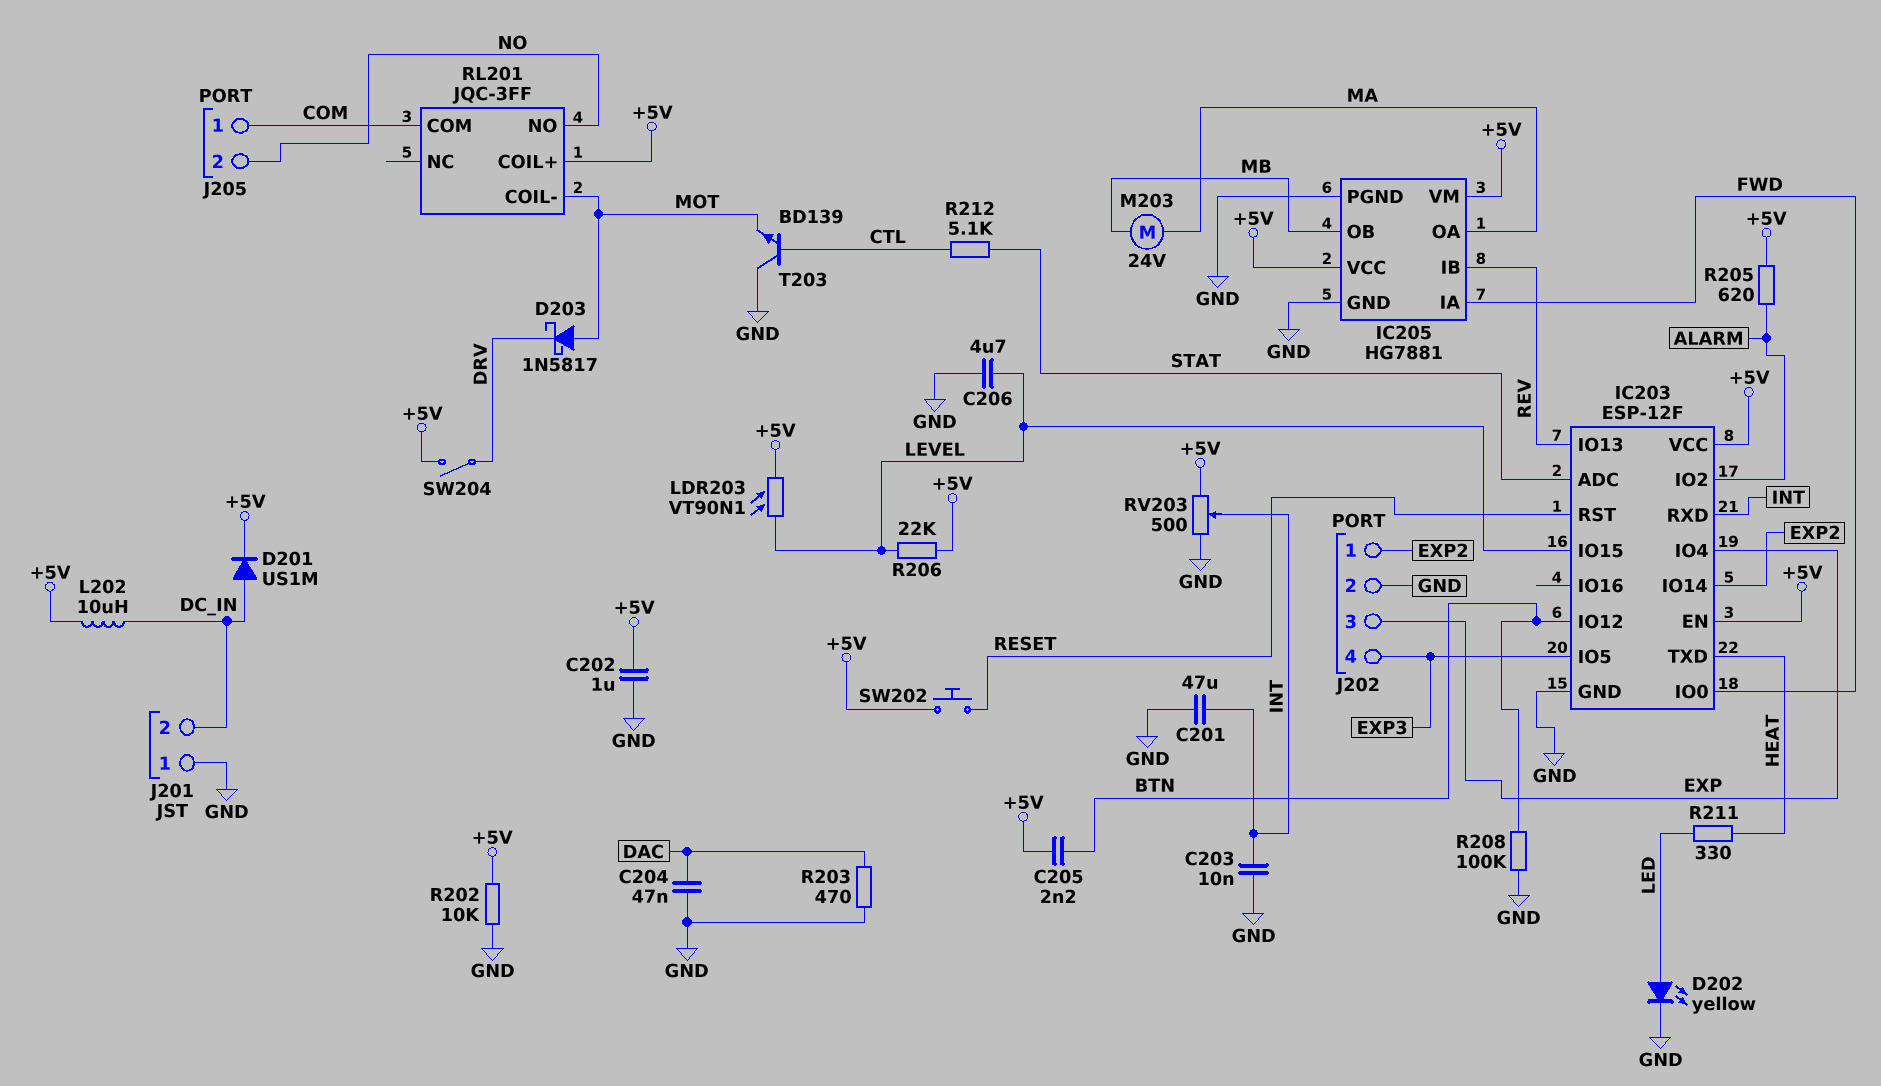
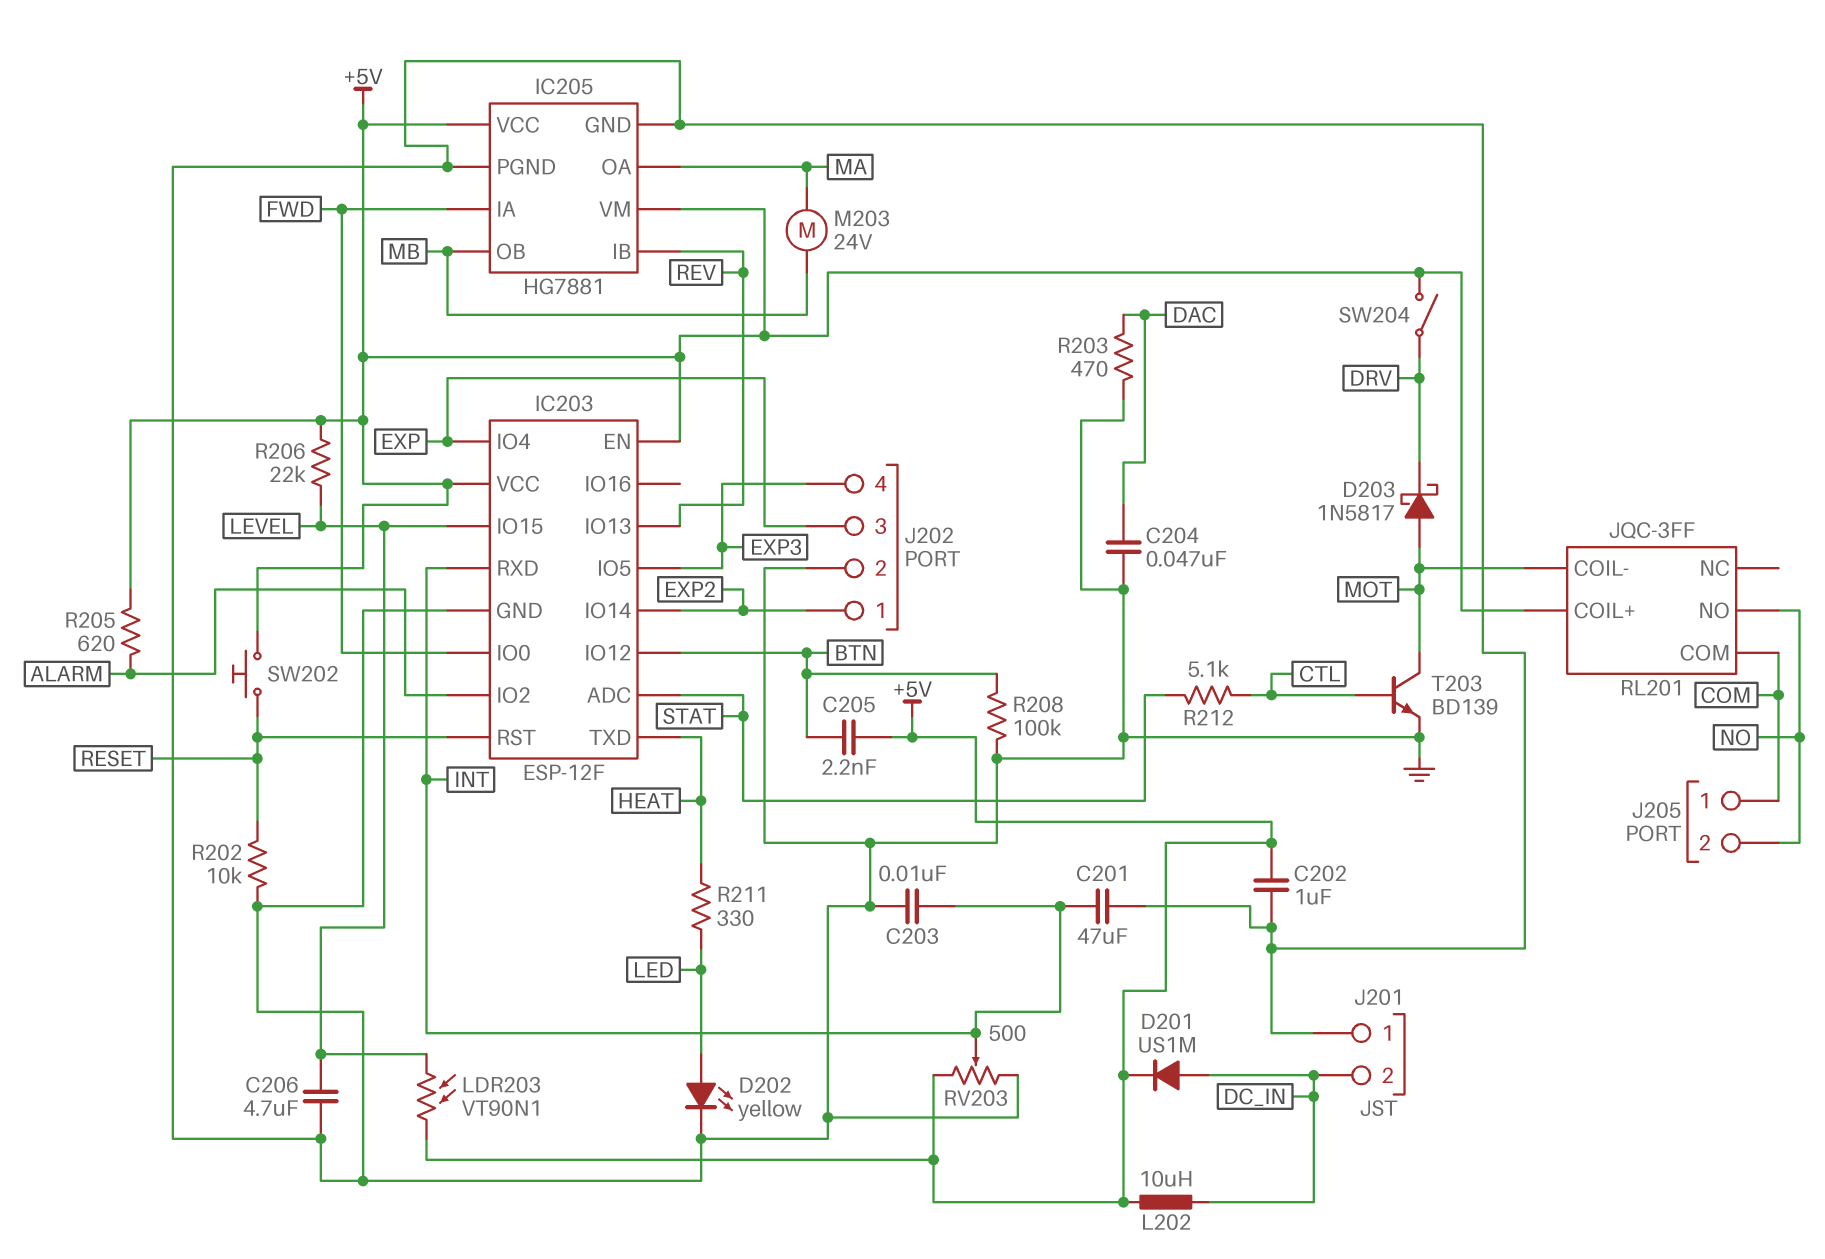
R202: 10k (+5V, GND) -> 10k (GND, RESET)
T203: NPN BD139 (B CTL, C GND, E MOT) -> NPN BD139 (B CTL, C MOT, E GND)

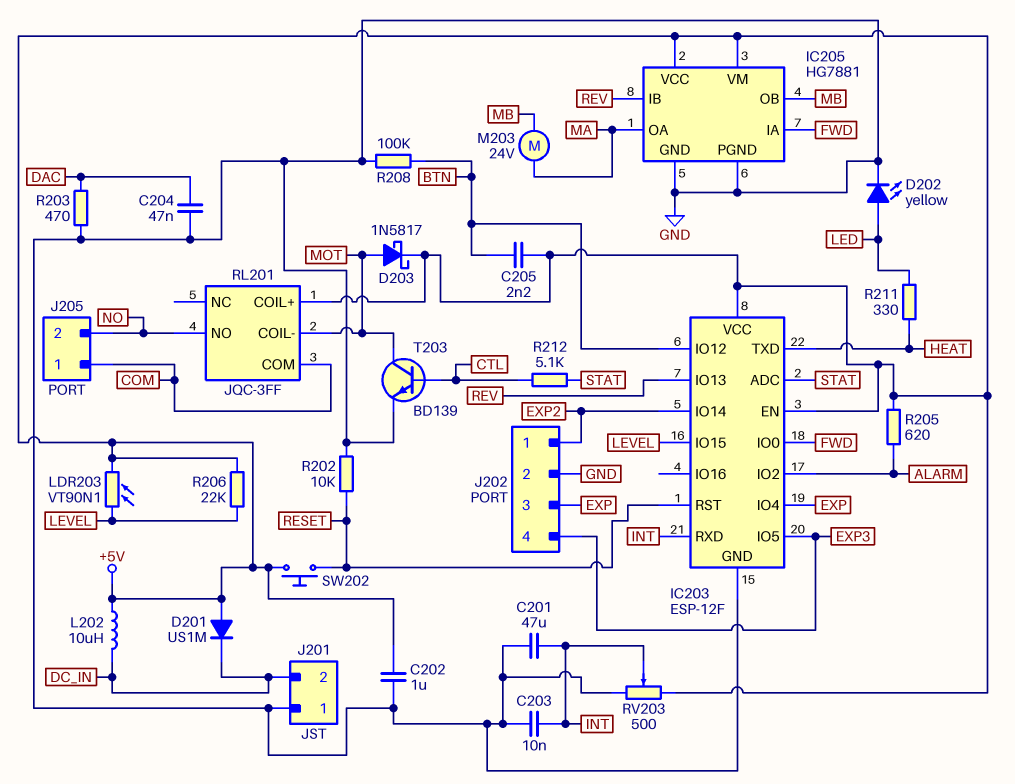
C206: 4.7uF (GND, LEVEL) -> none
D201: diode US1M (A DC_IN, K +5V) -> diode US1M (A +5V, K DC_IN)
D203: schottky 1N5817 (A MOT, K DRV) -> schottky 1N5817 (A MOT, K +5V)
SW204: switch (+5V, DRV) -> none

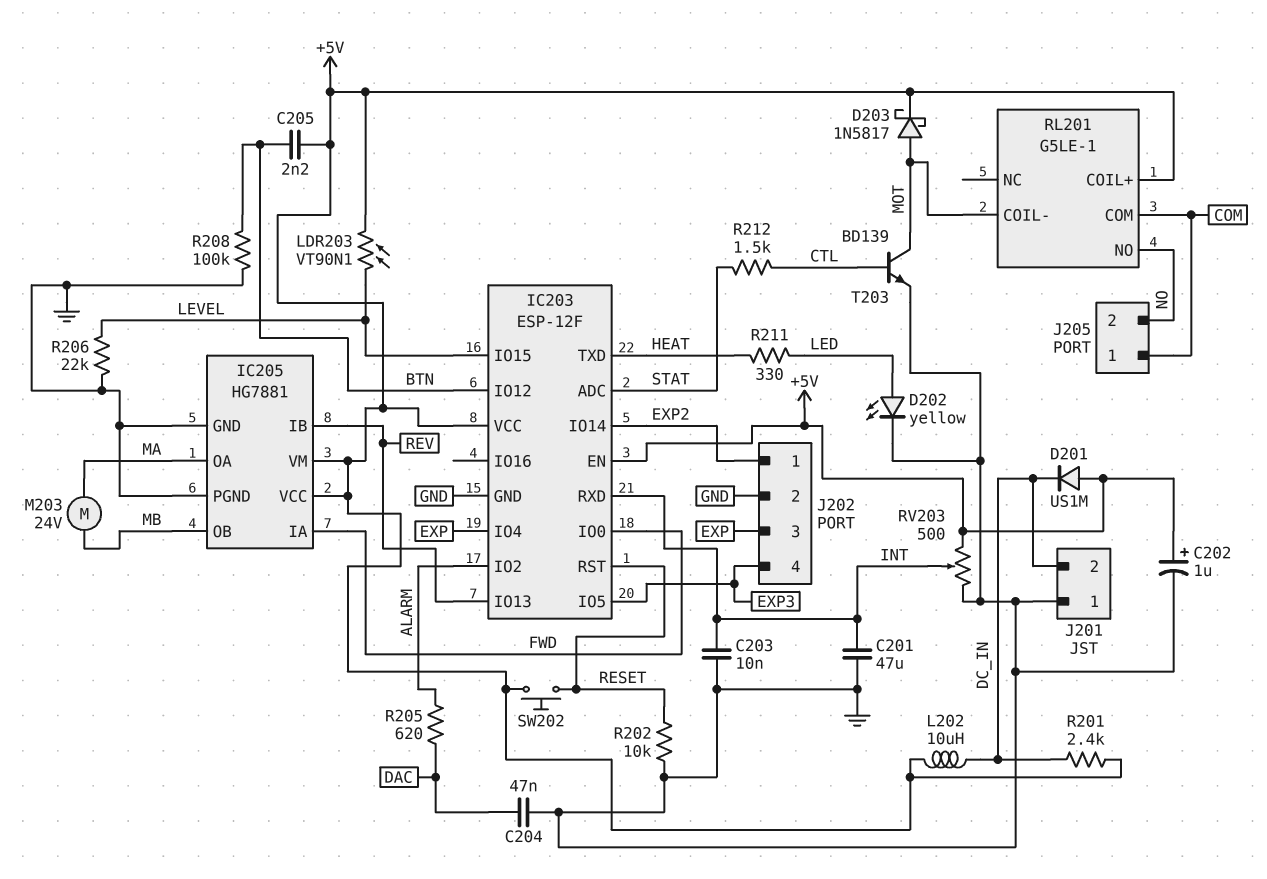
C202: 1uF (+5V, GND) -> 1uF (plus +5V, minus GND)
R201: none -> 2.4k (+5V, DC_IN)
R203: 470 (DAC, GND) -> none
R205: 620 (+5V, ALARM) -> 620 (ALARM, DAC)
R206: 22k (+5V, LEVEL) -> 22k (GND, LEVEL)
R212: 5.1k (CTL, STAT) -> 1.5k (CTL, STAT)
RL201: JQC-3FF -> G5LE-1

